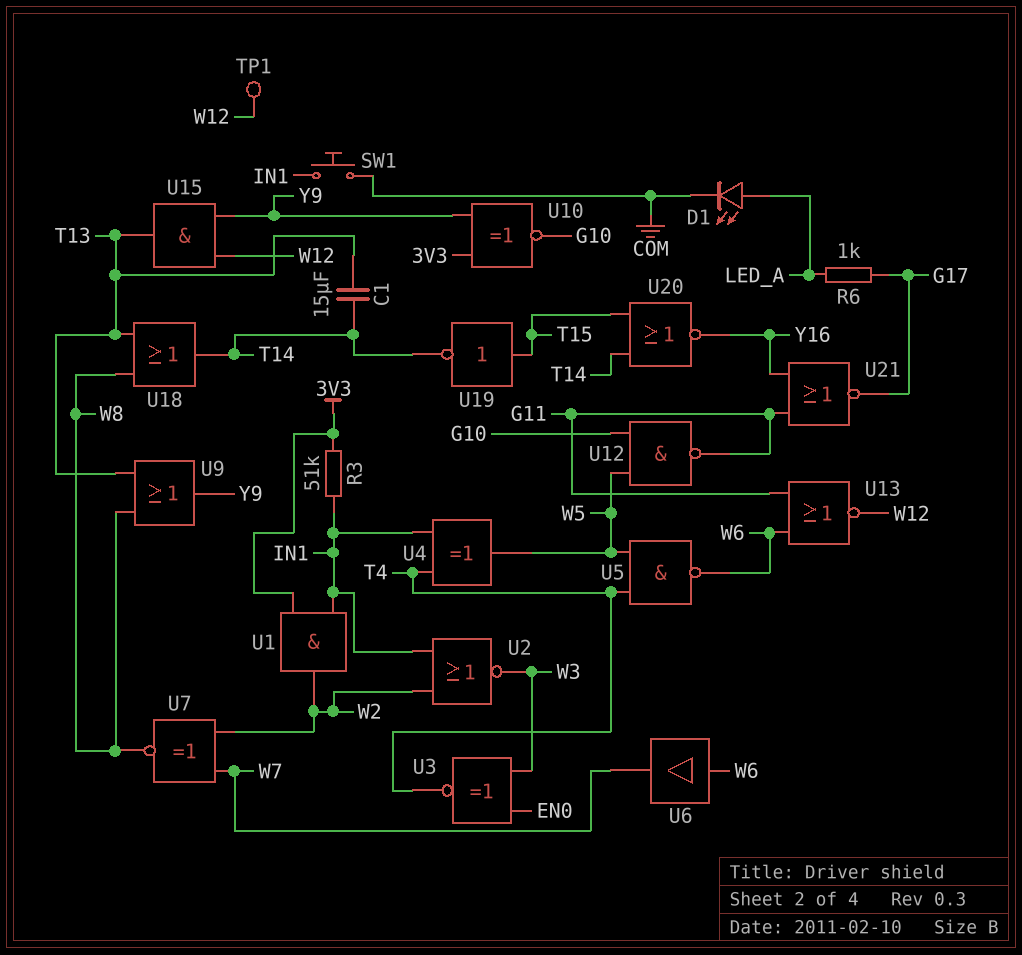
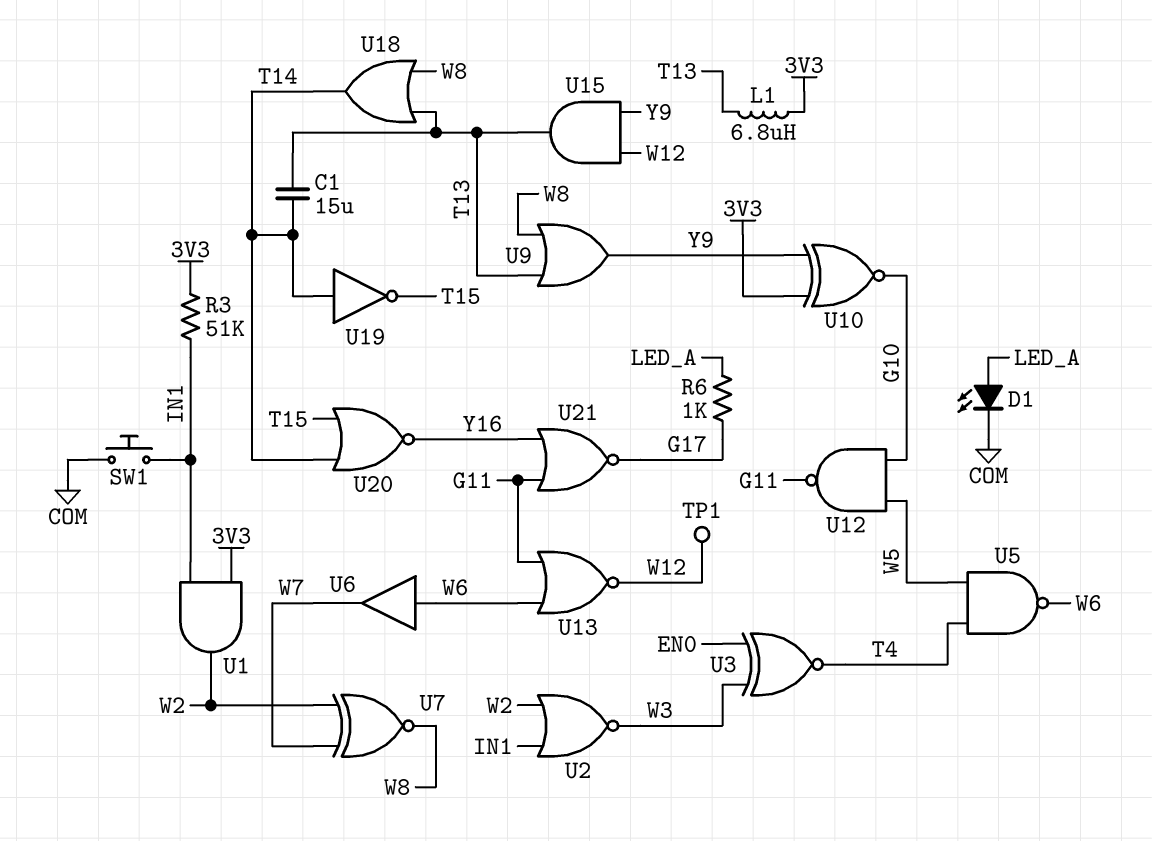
L1: none -> 6.8uH (3V3, T13)
U4: XOR (in IN1, in T4, out W5) -> none
U19: NOT (in T15, out T14) -> NOT (in T14, out T15)

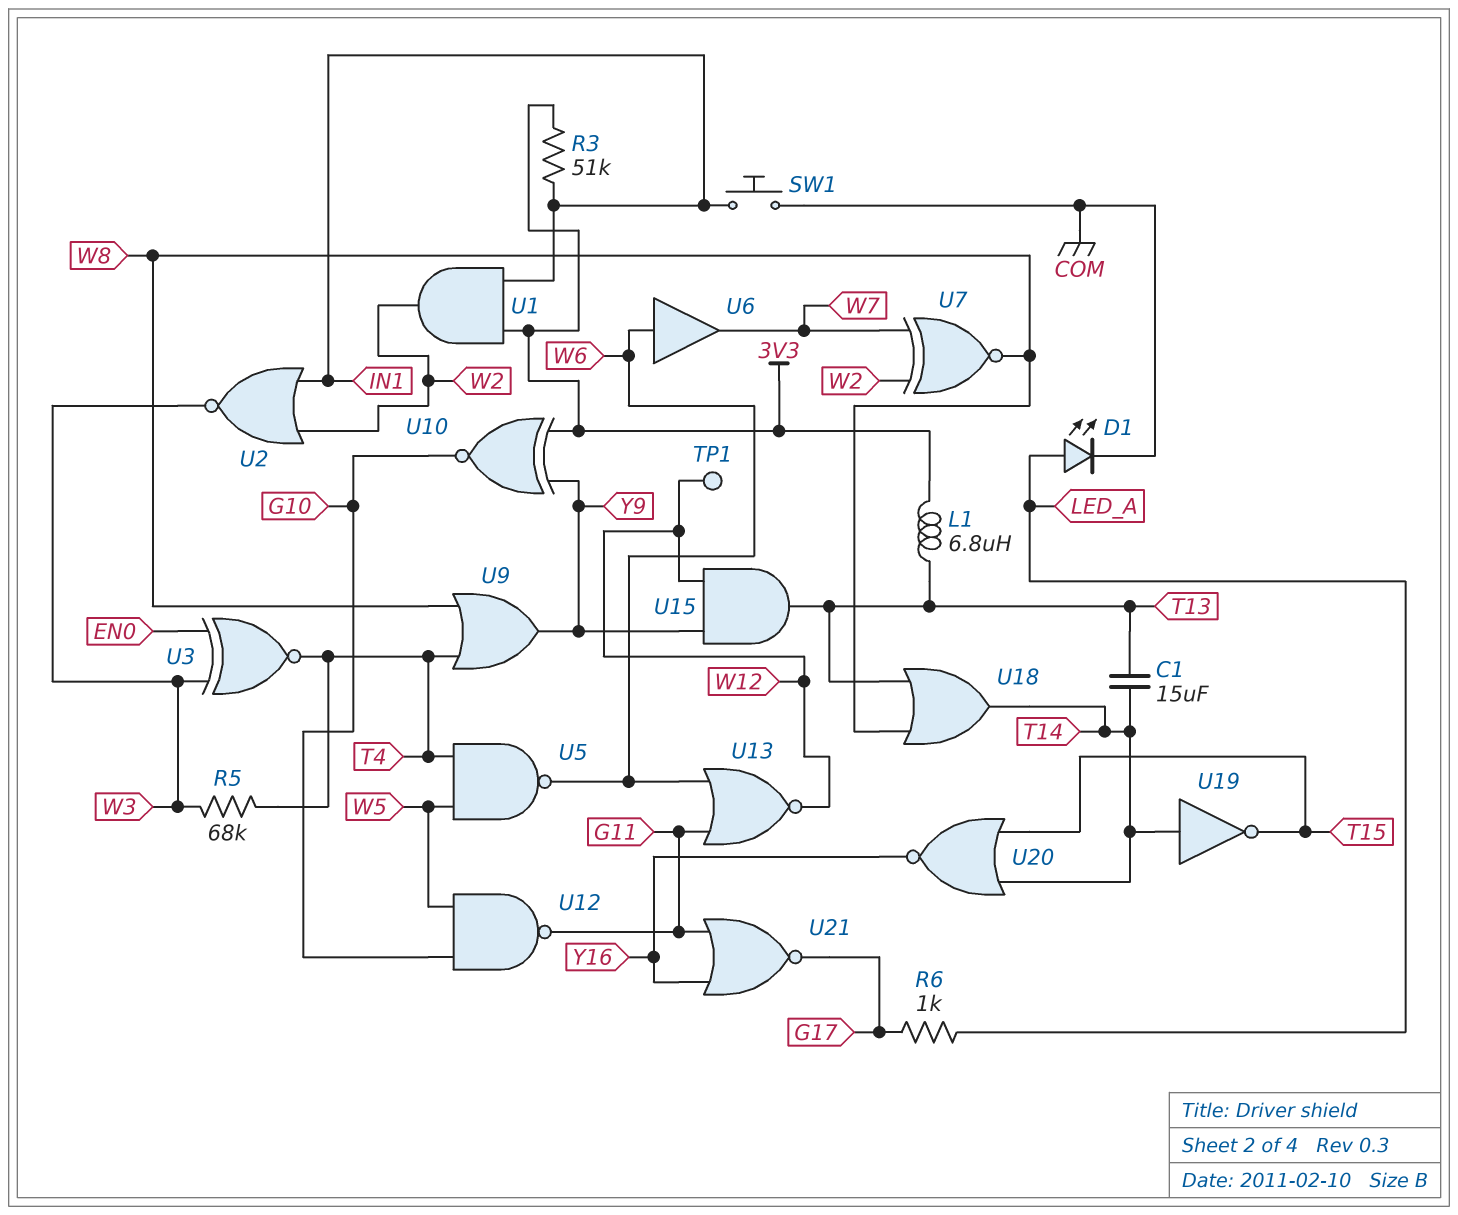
R5: none -> 68k (T4, W3)
U9: OR (in T13, in W8, out Y9) -> OR (in T4, in W8, out Y9)

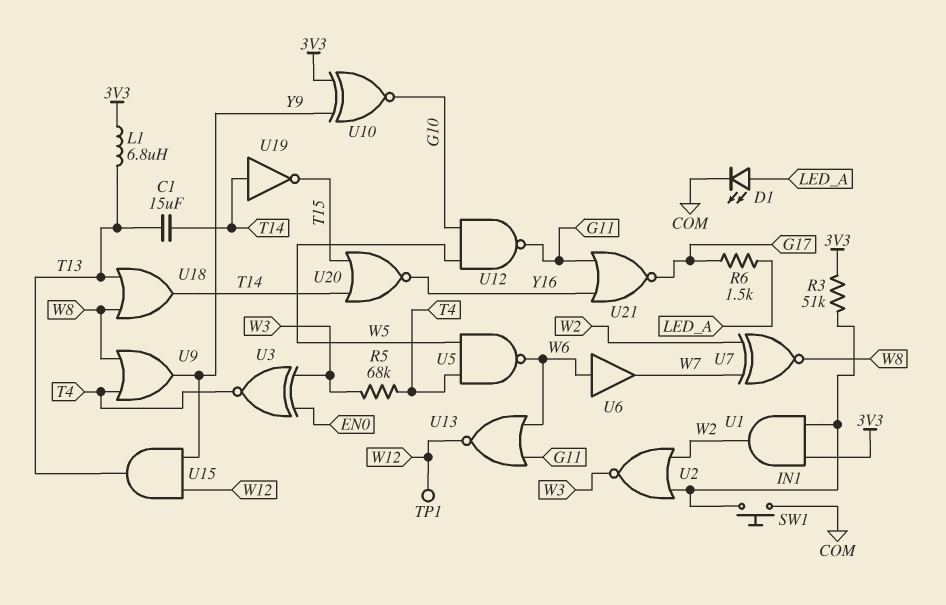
R6: 1k (G17, LED_A) -> 1.5k (G17, LED_A)

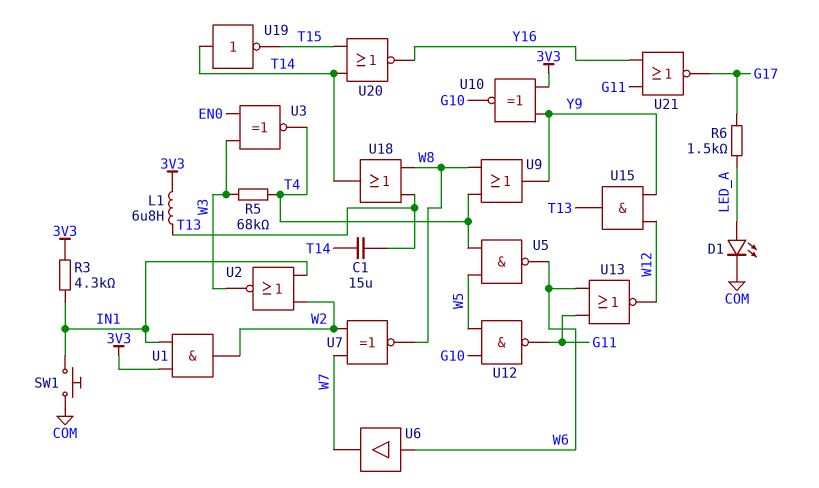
R3: 51k (3V3, IN1) -> 4.3k (3V3, IN1)
TP1: test point (W12) -> none

